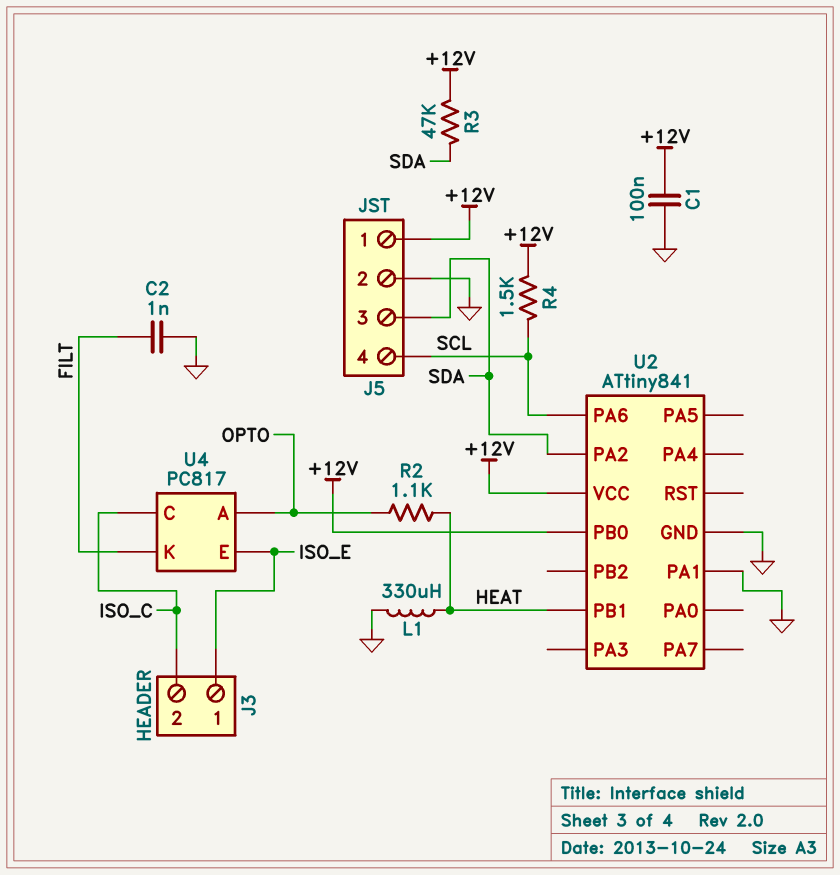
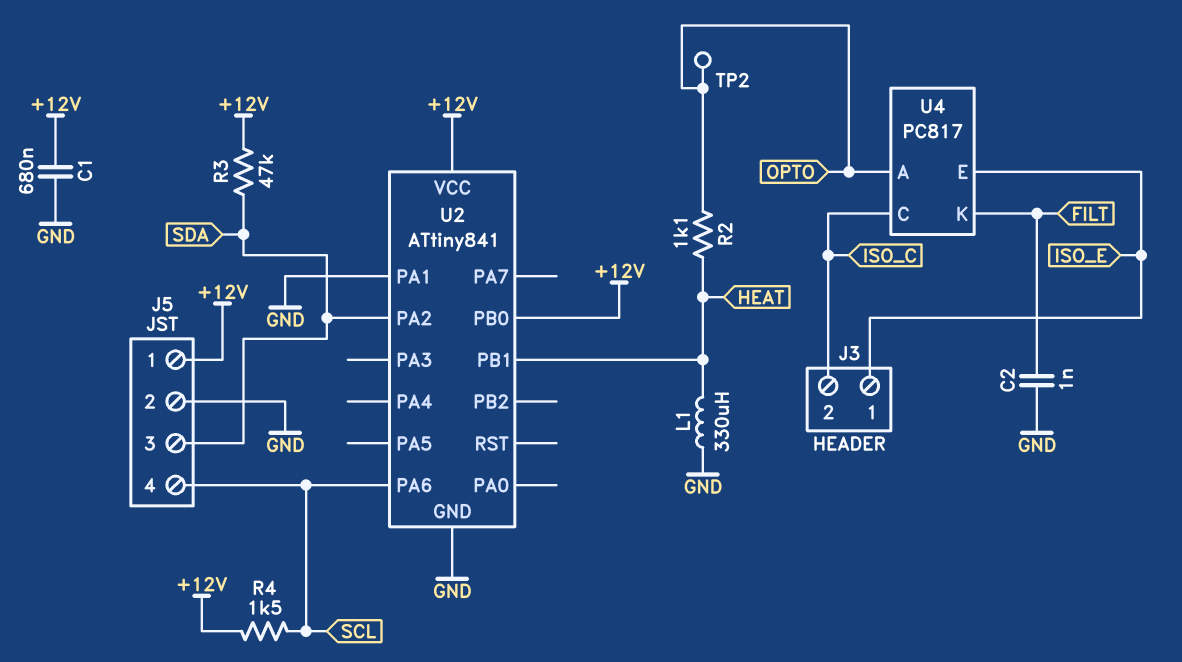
C1: 100nF (+12V, GND) -> 680nF (+12V, GND)
TP2: none -> test point (OPTO)

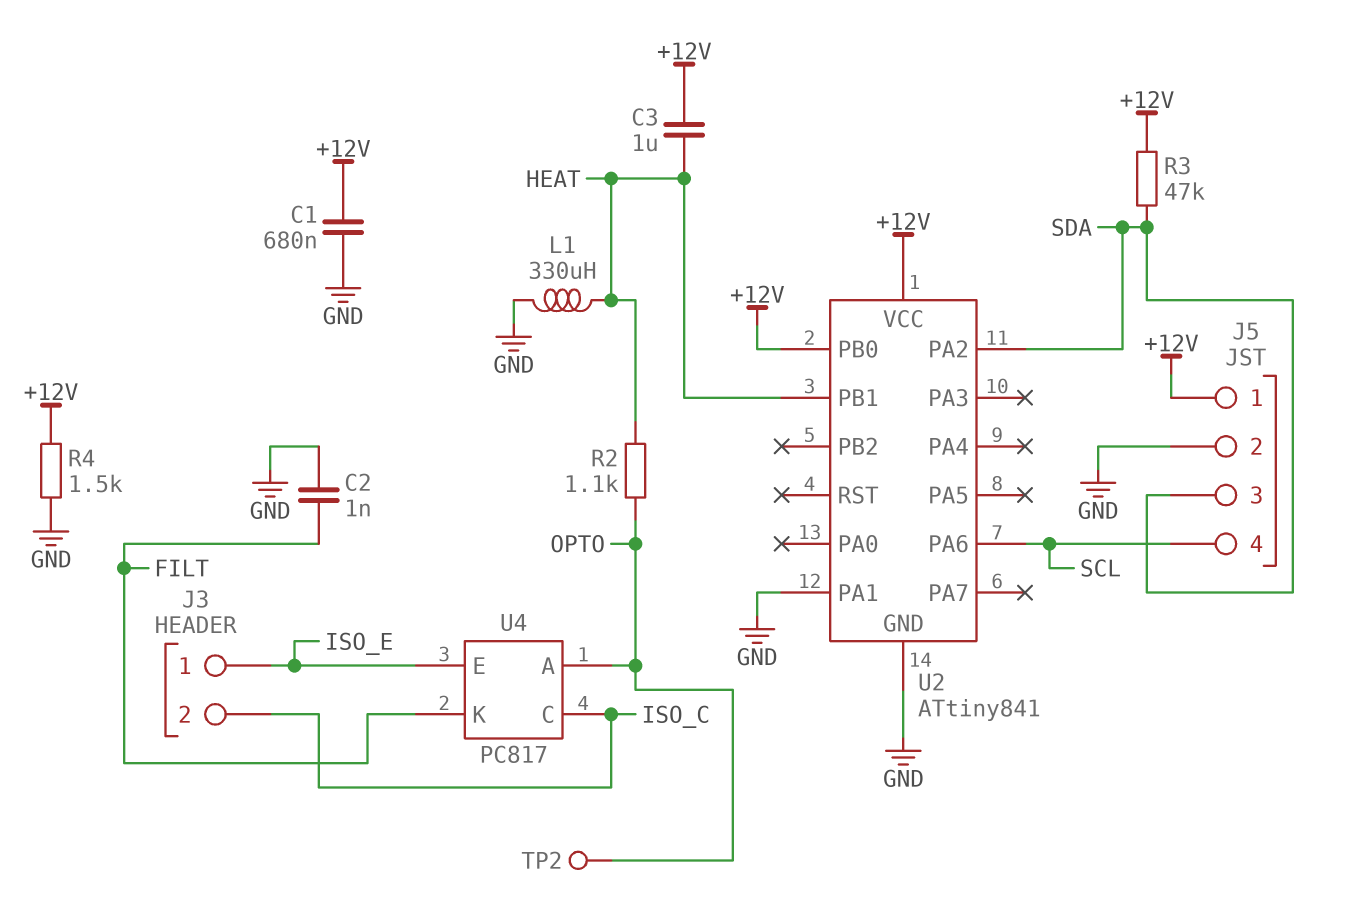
C3: none -> 1uF (+12V, HEAT)
R4: 1.5k (+12V, SCL) -> 1.5k (+12V, GND)

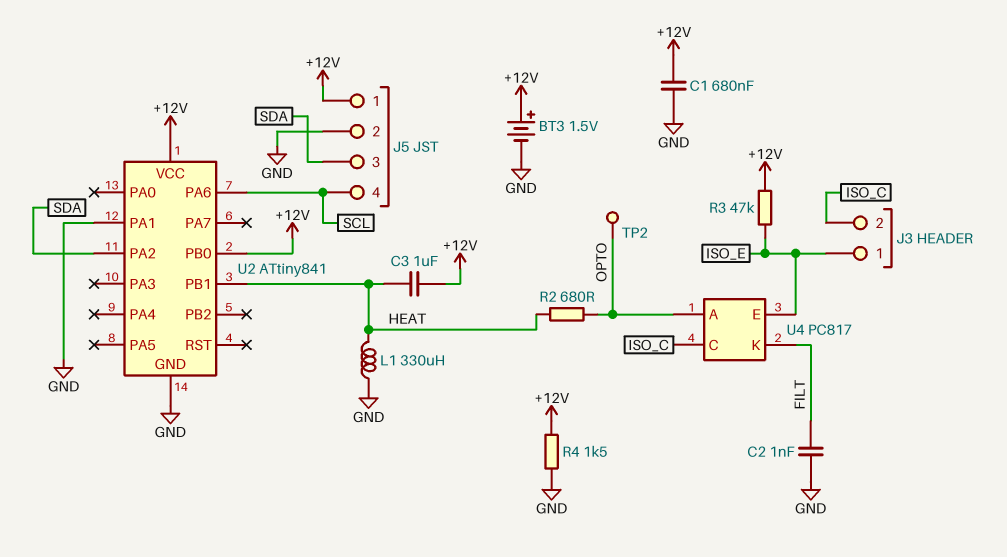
BT3: none -> 1.5V (plus +12V, minus GND)
R2: 1.1k (HEAT, OPTO) -> 680 (HEAT, OPTO)
R3: 47k (+12V, SDA) -> 47k (+12V, ISO_E)

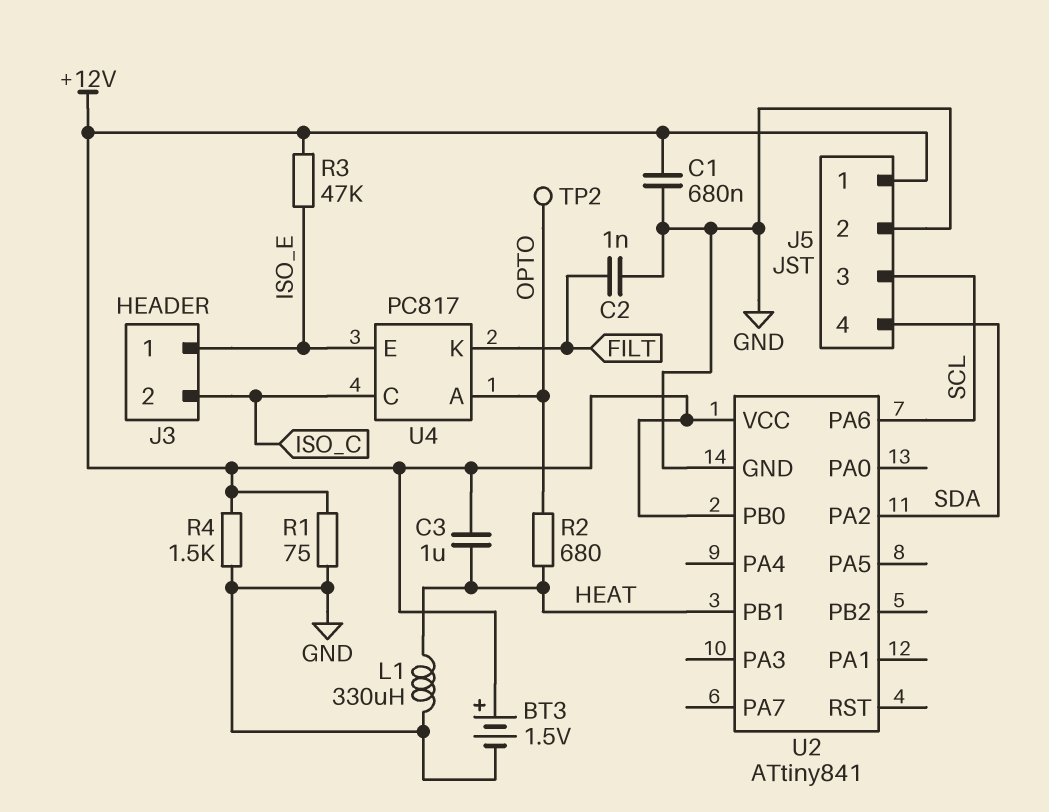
J5 pin 3: SDA -> SCL
J5 pin 4: SCL -> SDA
R1: none -> 75 (+12V, GND)
U2 pin PA1: GND -> none

